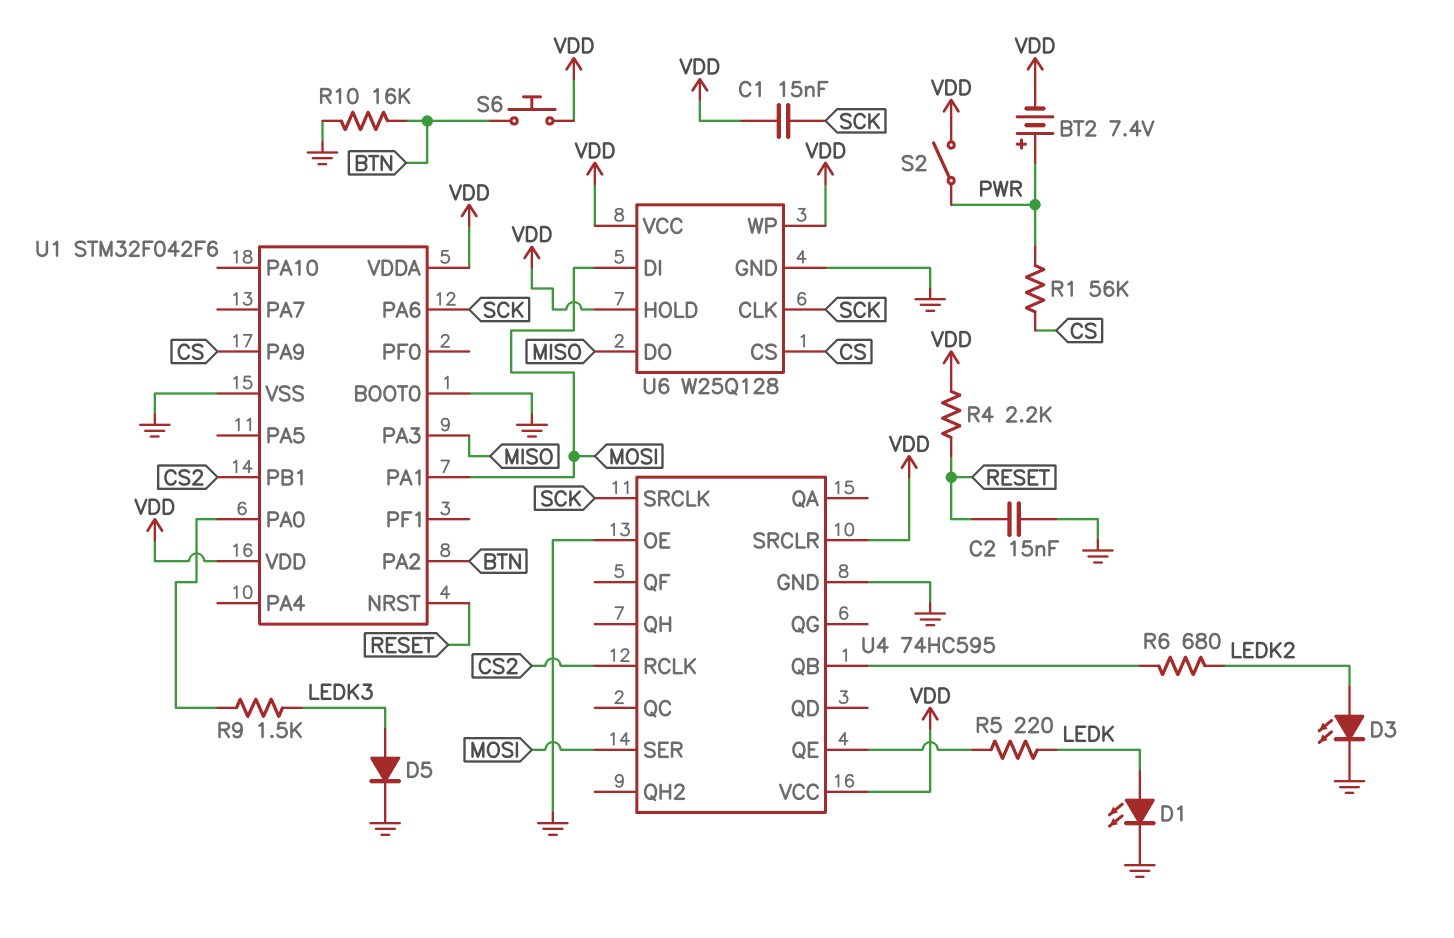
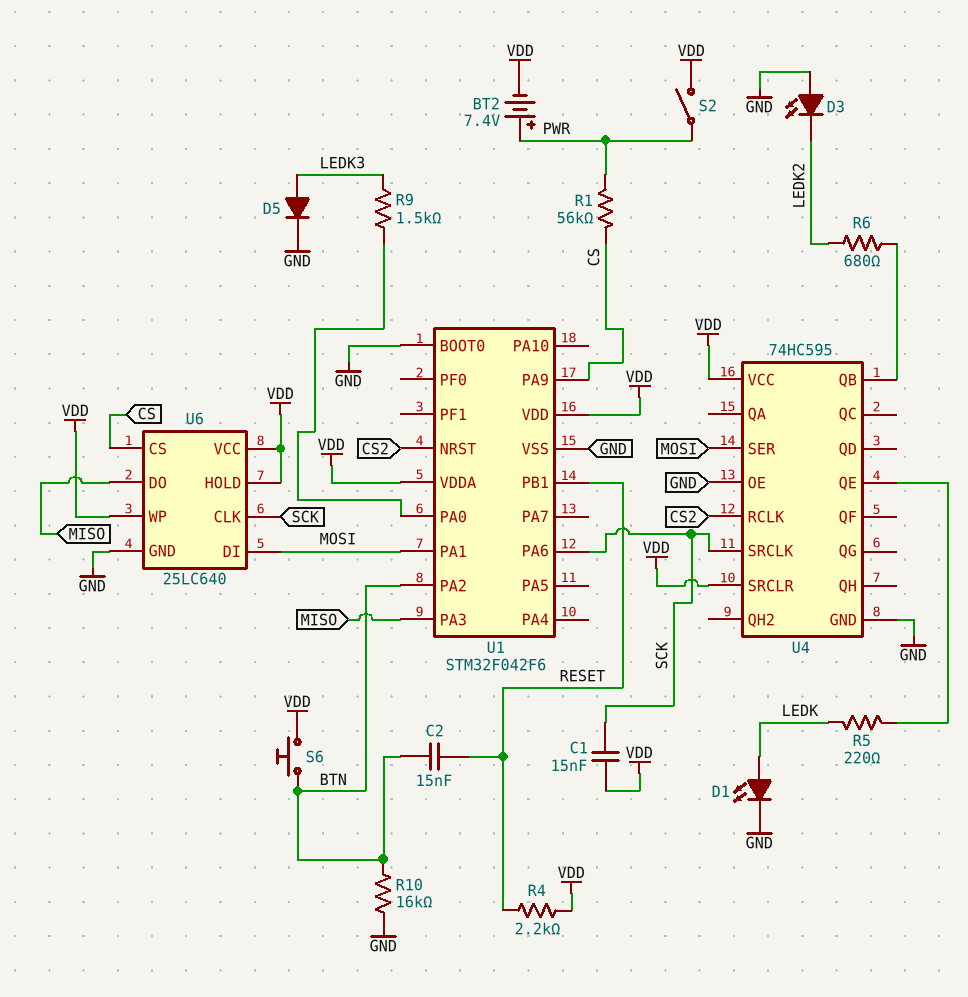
C2: 15nF (GND, RESET) -> 15nF (BTN, RESET)
D3: LED (A LEDK2, K GND) -> LED (A GND, K LEDK2)
U1 pin NRST: RESET -> CS2
U1 pin PB1: CS2 -> RESET
U6: W25Q128 -> 25LC640

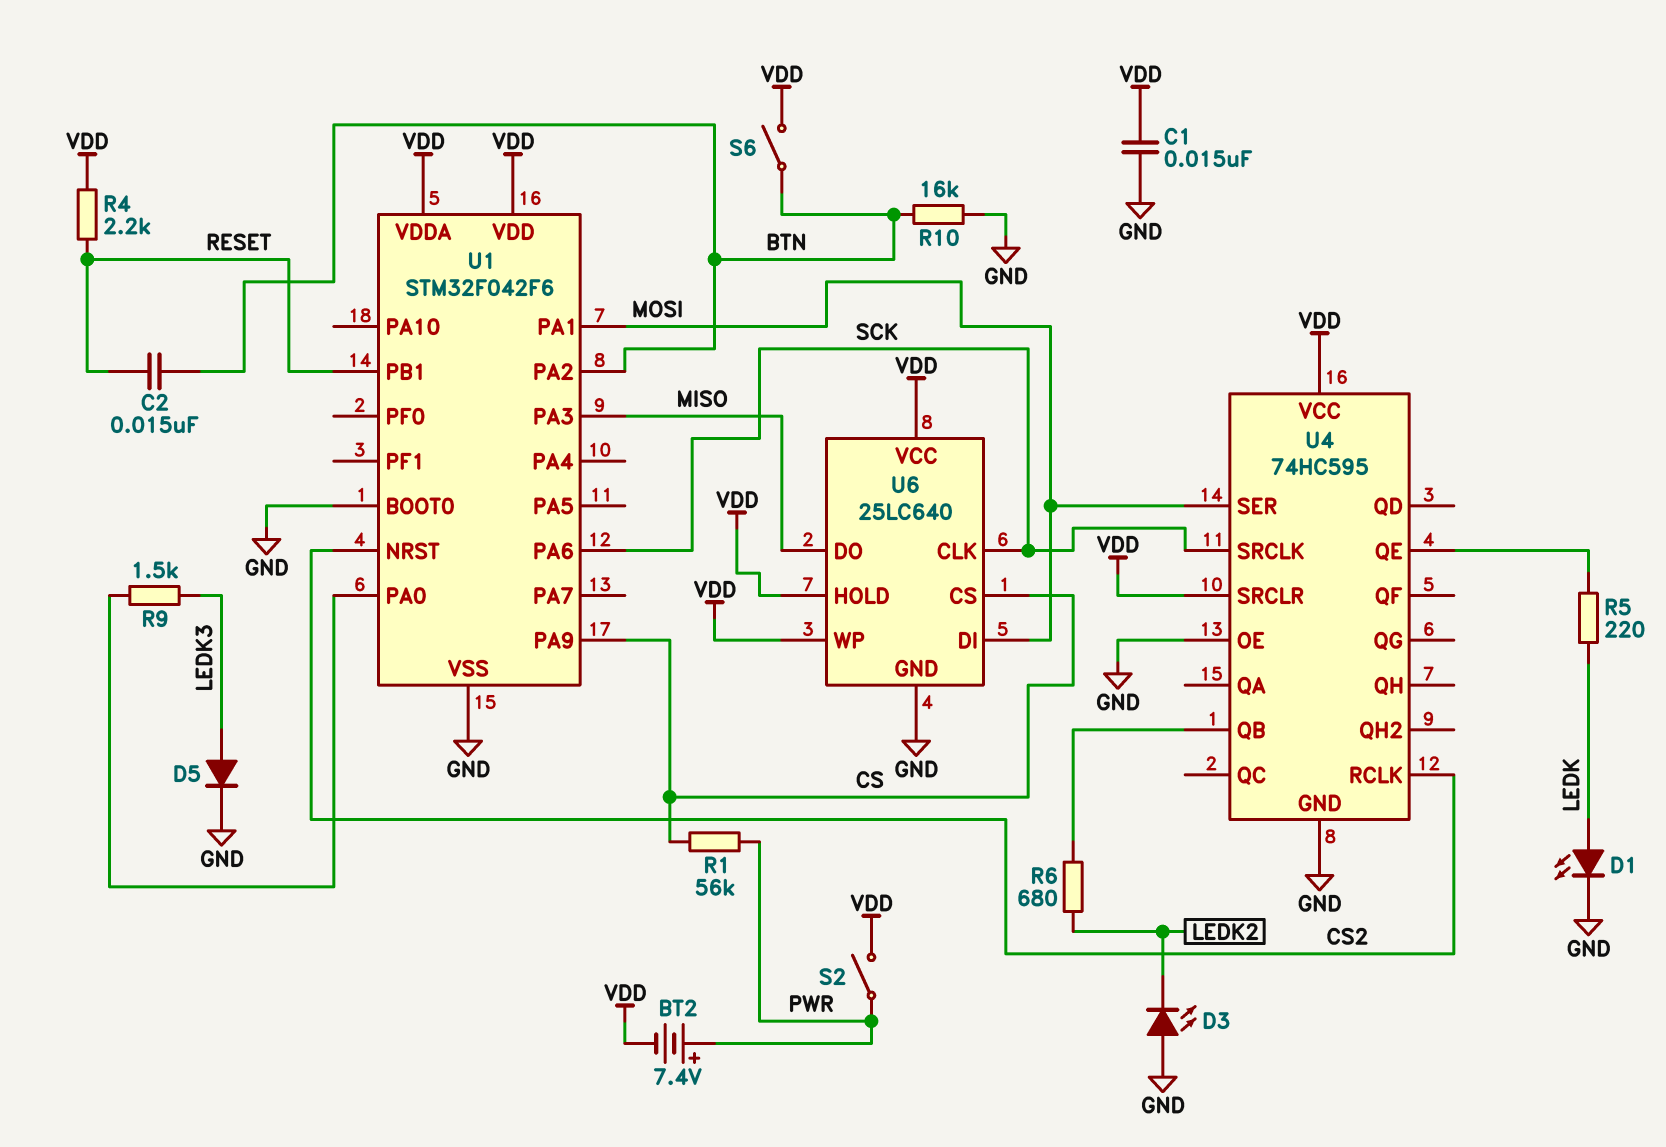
C1: 15nF (SCK, VDD) -> 15nF (GND, VDD)
S6: button (BTN, VDD) -> switch (BTN, VDD)

